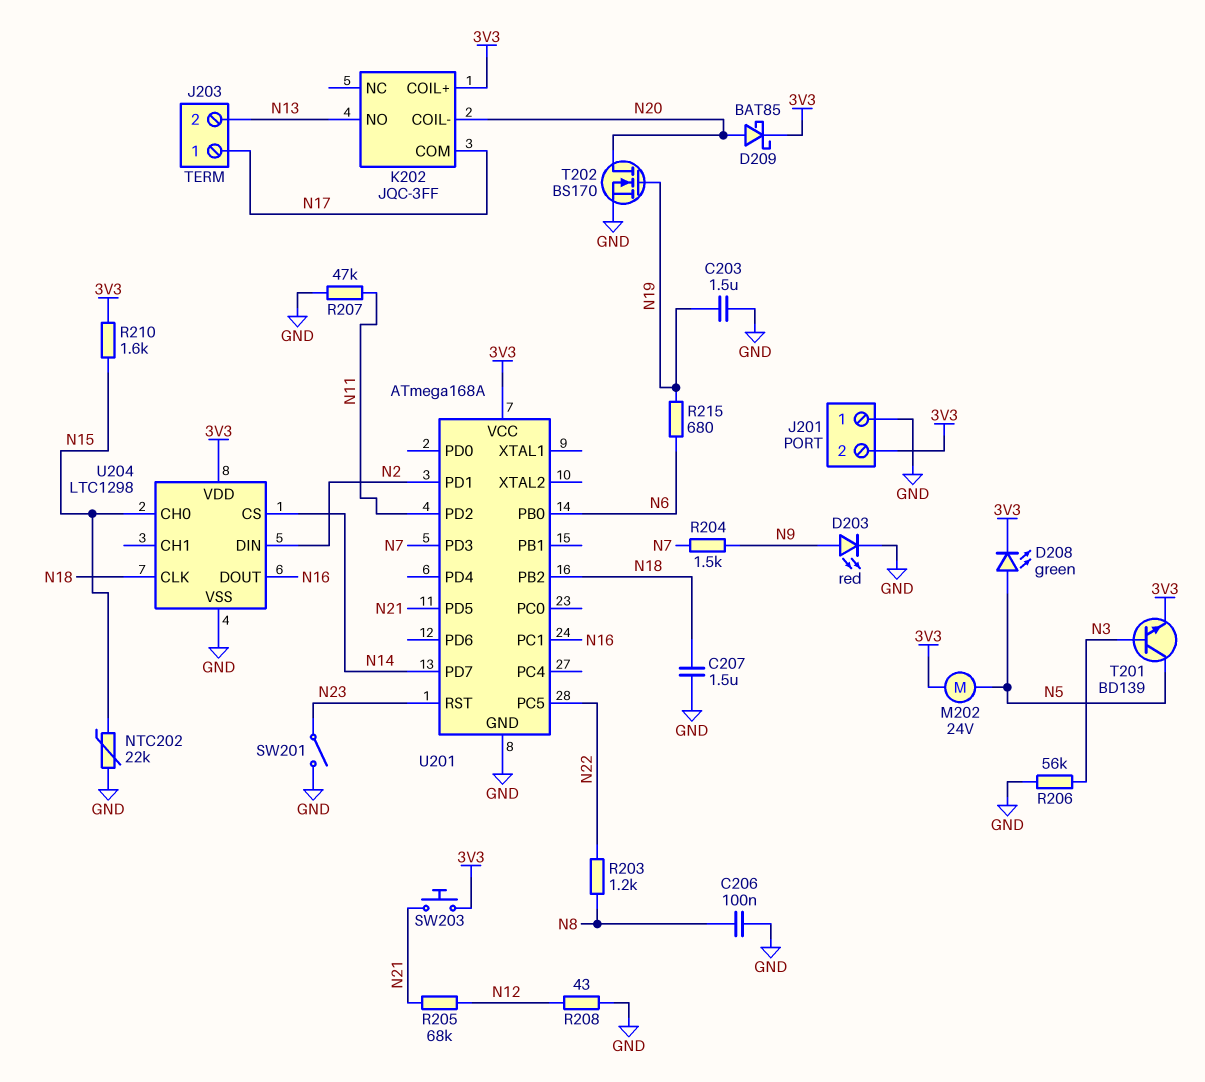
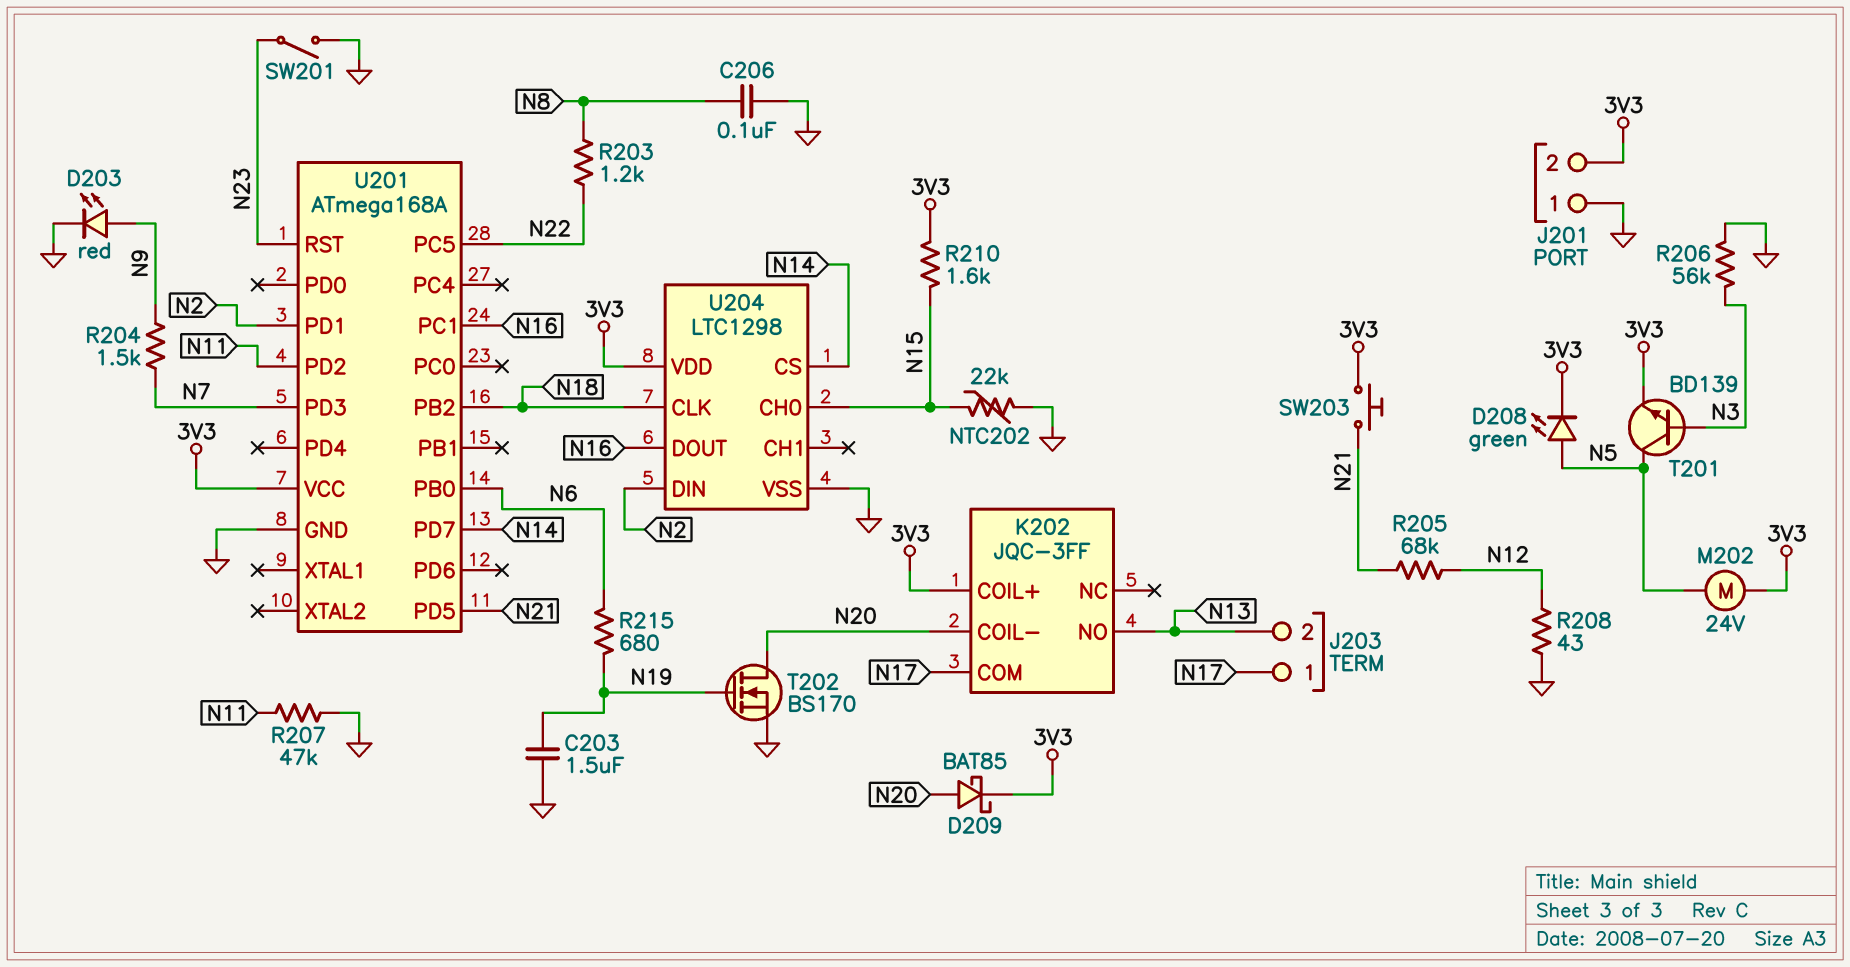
C207: 1.5uF (GND, N18) -> none

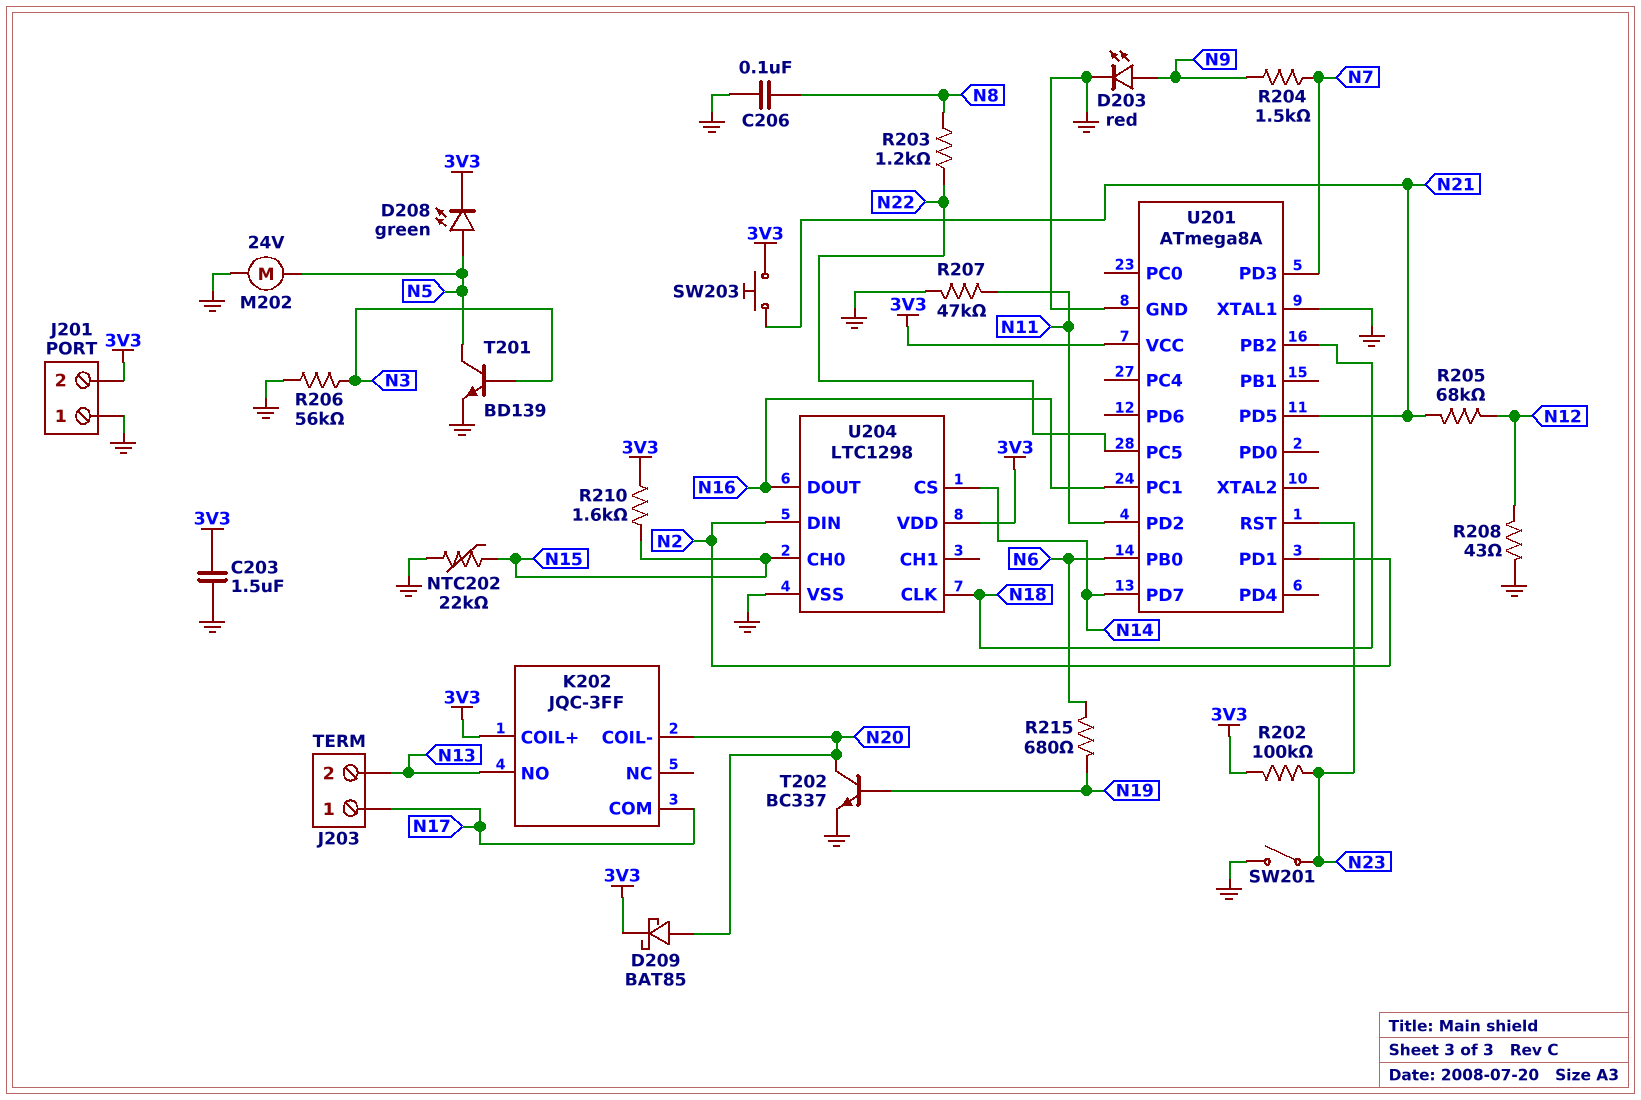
C203: 1.5uF (GND, N19) -> 1.5uF (3V3, GND)
M202: motor 24V (3V3, N5) -> motor 24V (GND, N5)
R202: none -> 100k (3V3, N23)
T201: NPN BD139 (B N3, C N5, E 3V3) -> NPN BD139 (B N3, C N5, E GND)
T202: NMOS BS170 (G N19, D N20, S GND) -> NPN BC337 (B N19, C N20, E GND)
U201: ATmega168A -> ATmega8A
U201 pin XTAL1: none -> GND

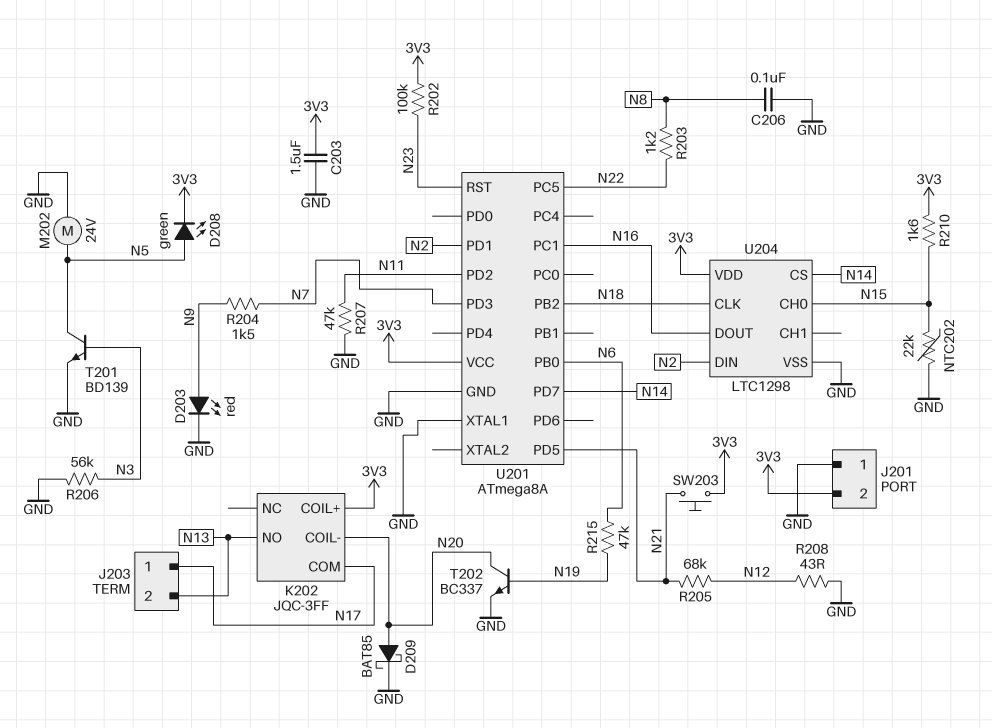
D209: schottky BAT85 (A N20, K 3V3) -> schottky BAT85 (A N20, K GND)
R215: 680 (N6, N19) -> 47k (N6, N19)
SW201: switch (GND, N23) -> none

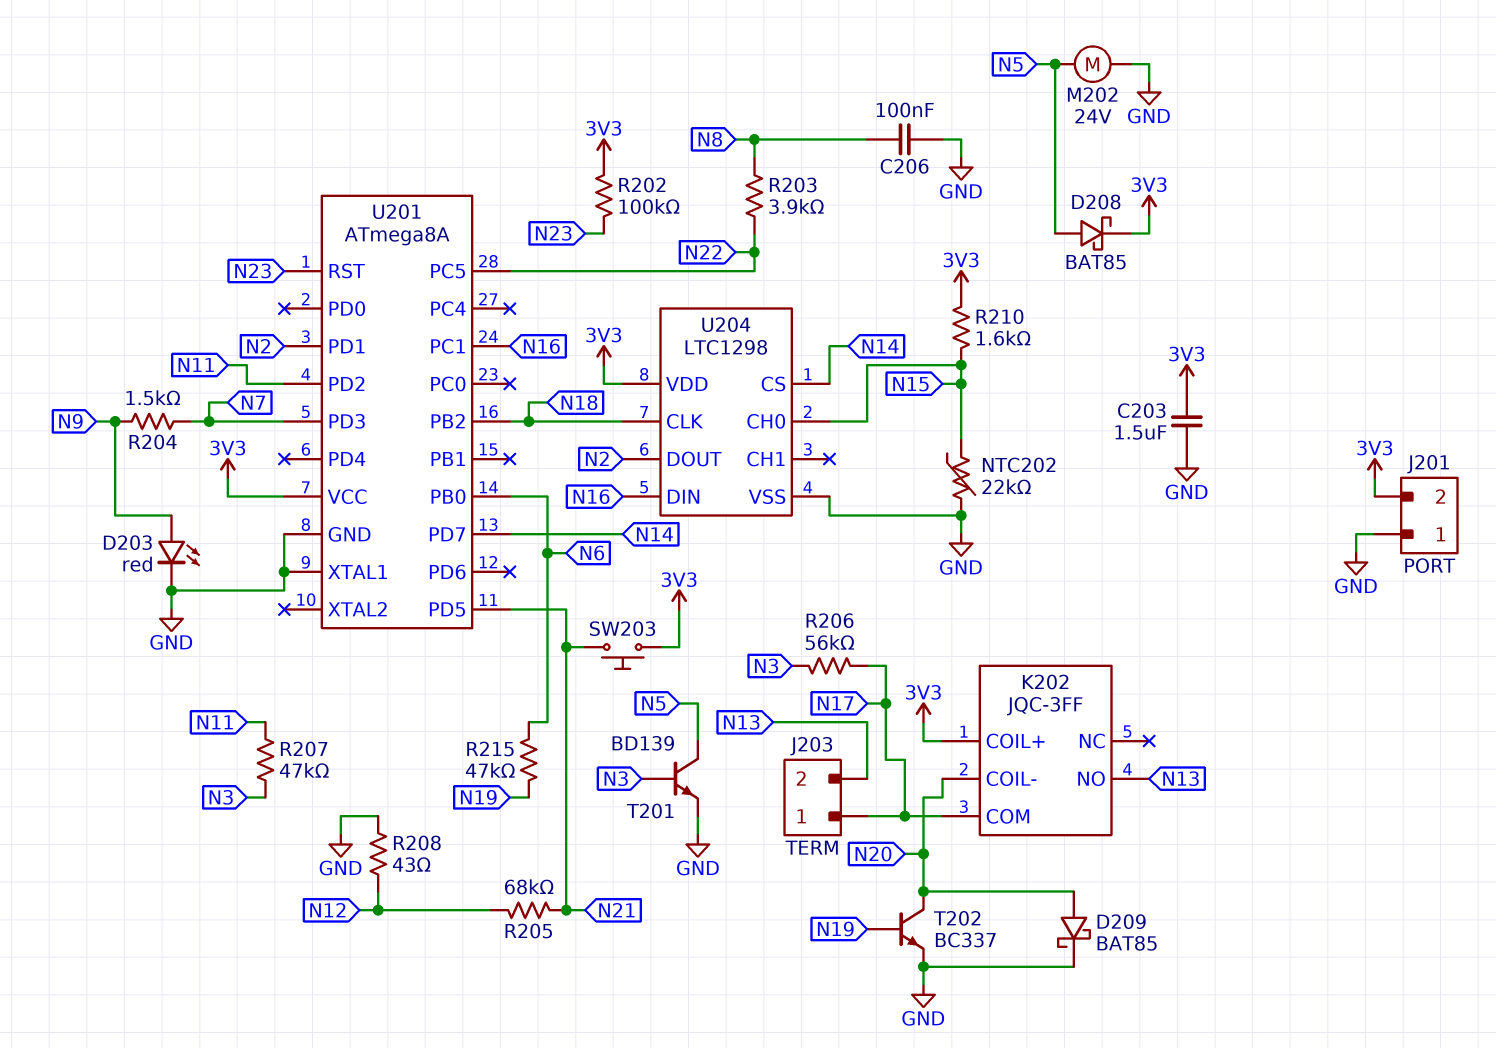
D208: LED green (A N5, K 3V3) -> schottky BAT85 (A N5, K 3V3)
R203: 1.2k (N8, N22) -> 3.9k (N8, N22)
R206: 56k (GND, N3) -> 56k (N3, N17)
R207: 47k (GND, N11) -> 47k (N3, N11)
U204 pin DIN: N2 -> N16
U204 pin DOUT: N16 -> N2

